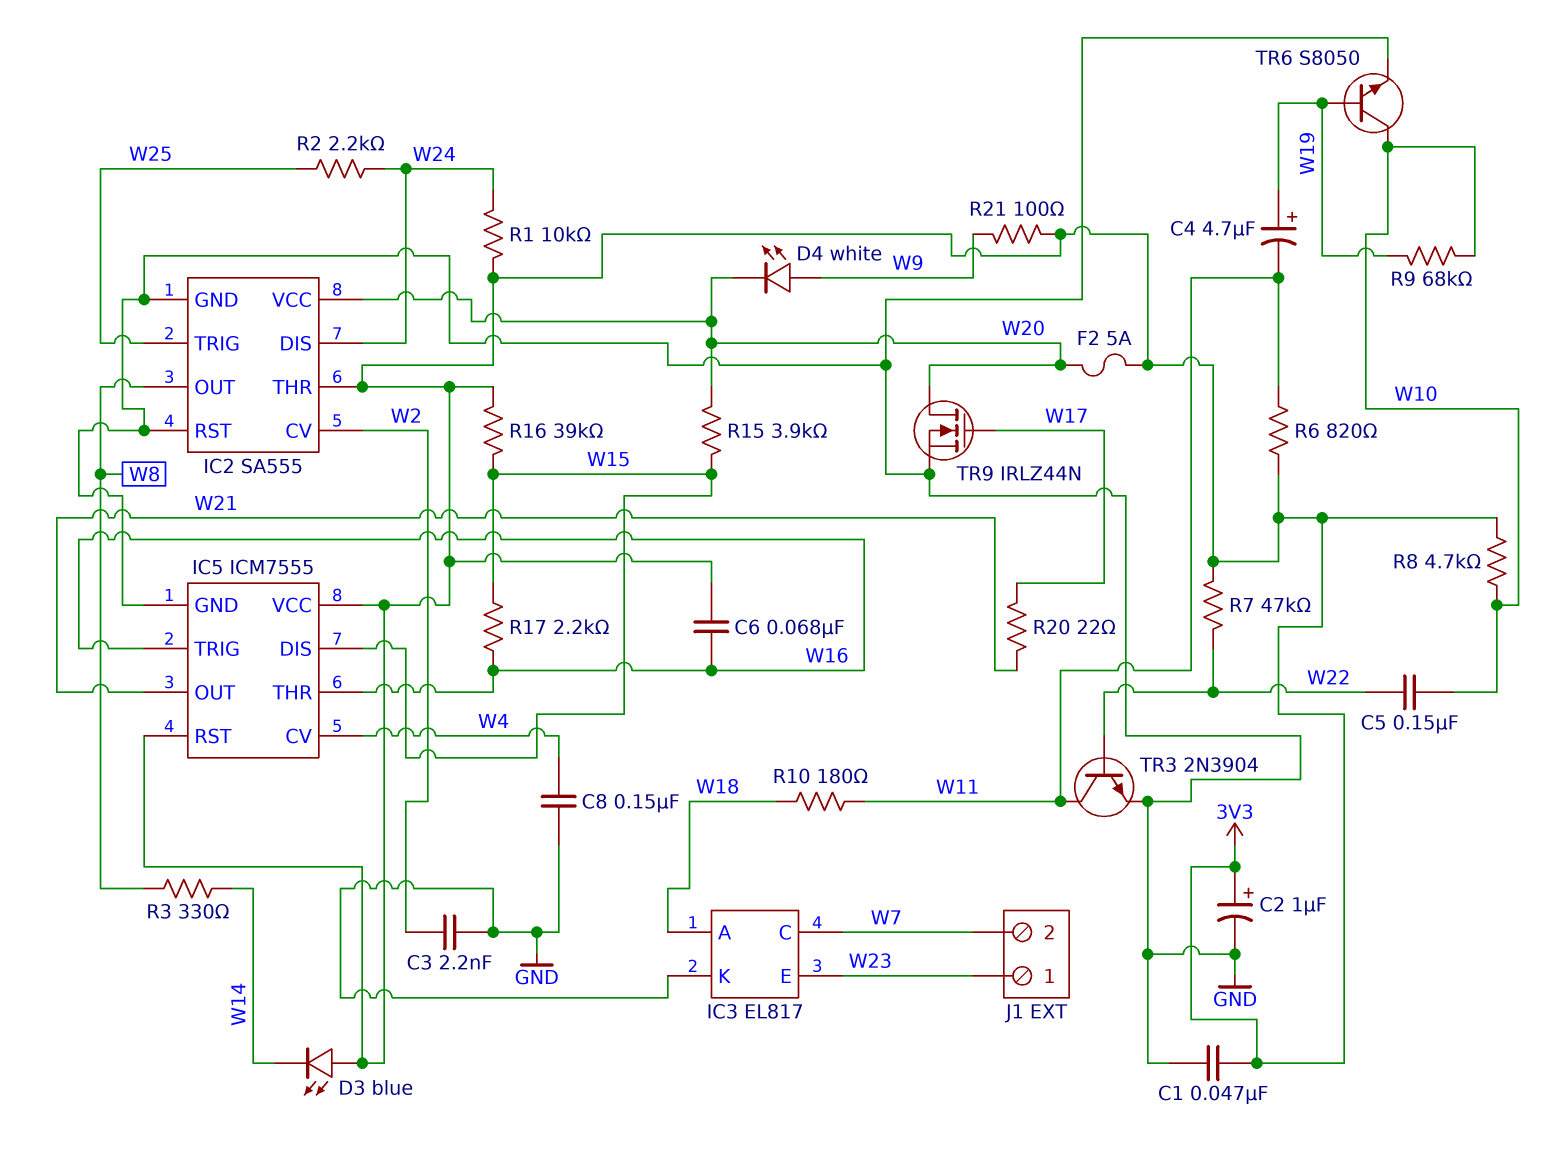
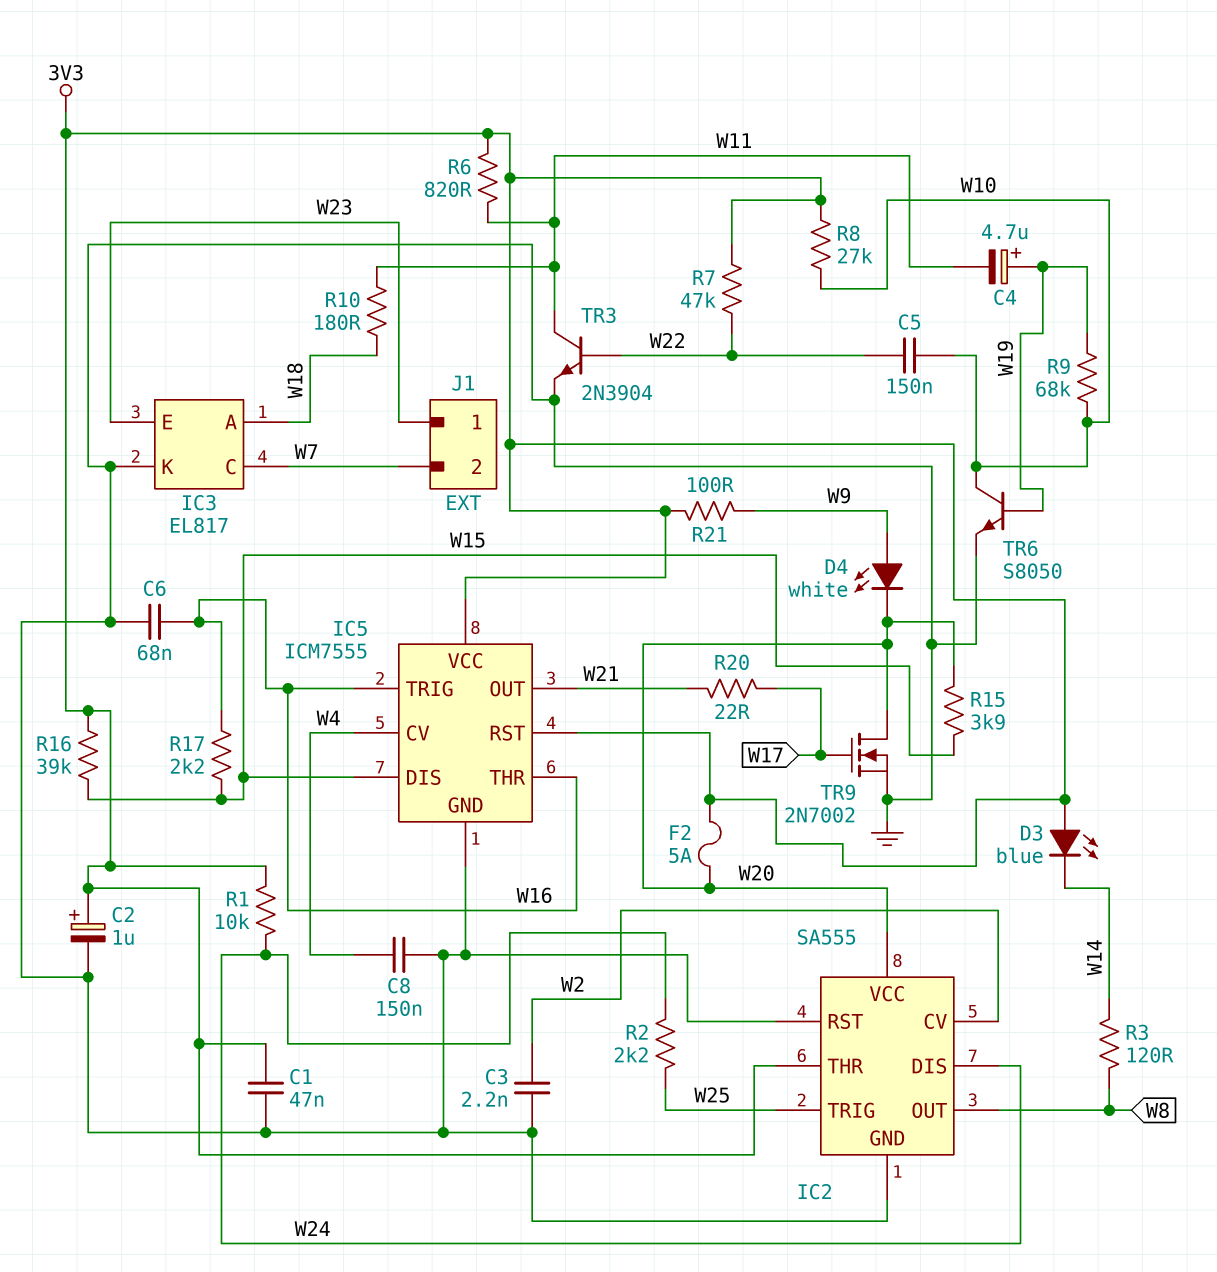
C6: 68nF (3V3, W16) -> 68nF (GND, W16)
R3: 330 (W8, W14) -> 120 (W8, W14)
R8: 4.7k (3V3, W10) -> 27k (3V3, W10)
TR9: NMOS IRLZ44N (G W17, D W20, S GND) -> NMOS 2N7002 (G W17, D W20, S GND)

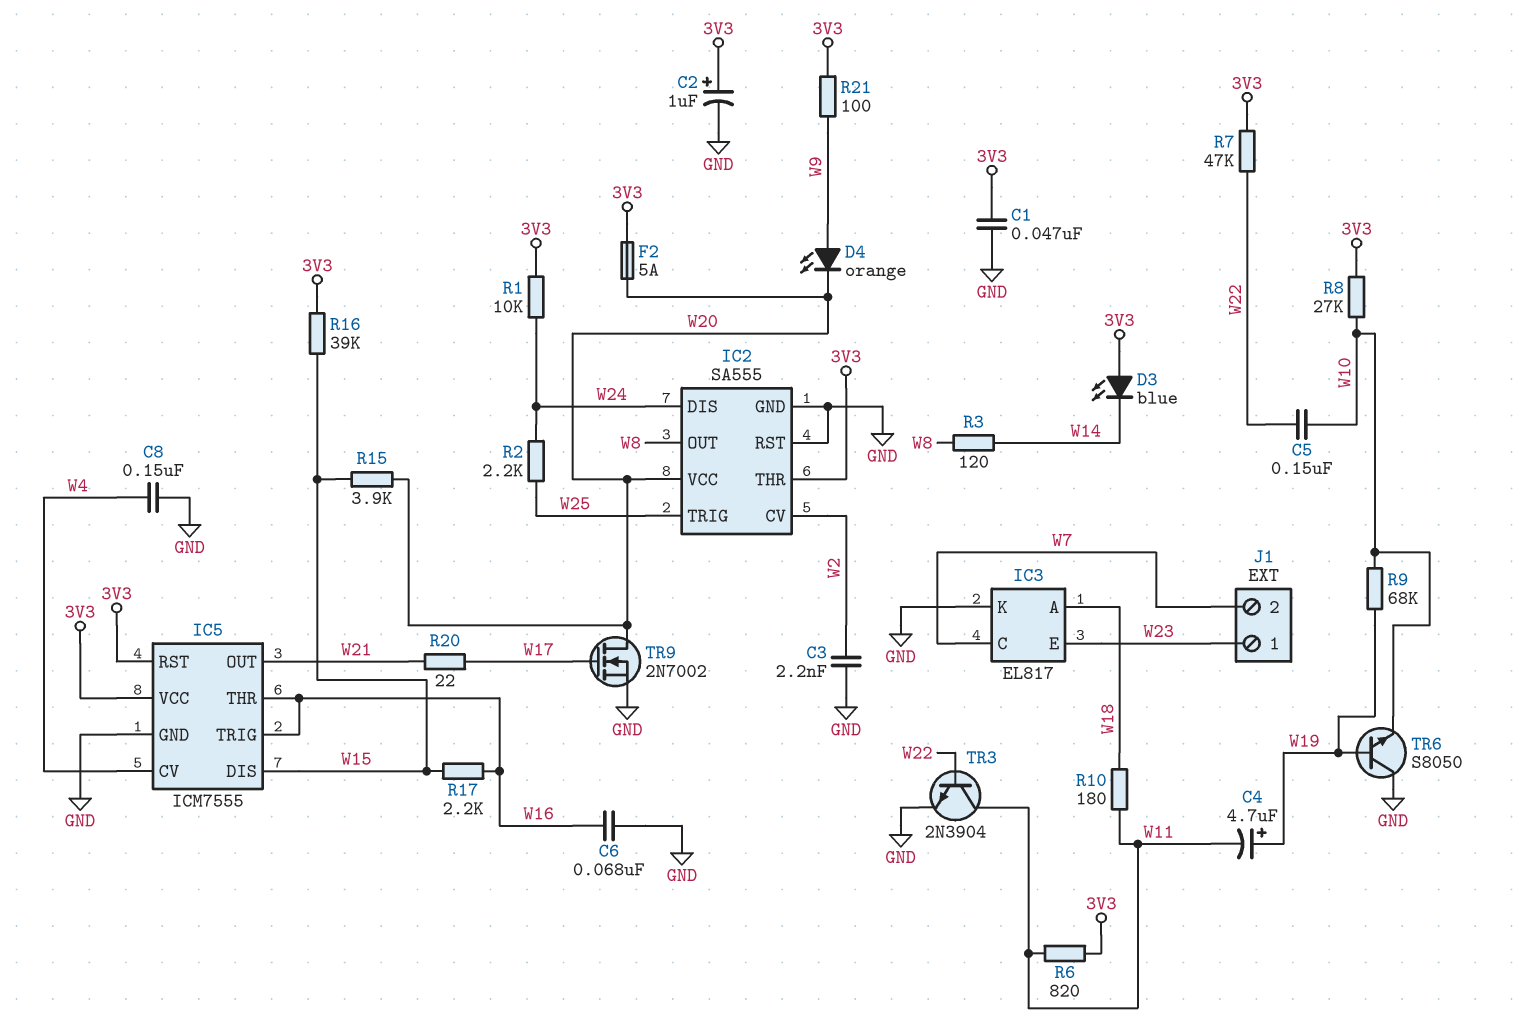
D4: LED white (A W9, K W20) -> LED orange (A W9, K W20)
TR6: NPN S8050 (B W19, C W10, E GND) -> NPN S8050 (B W19, C GND, E W10)

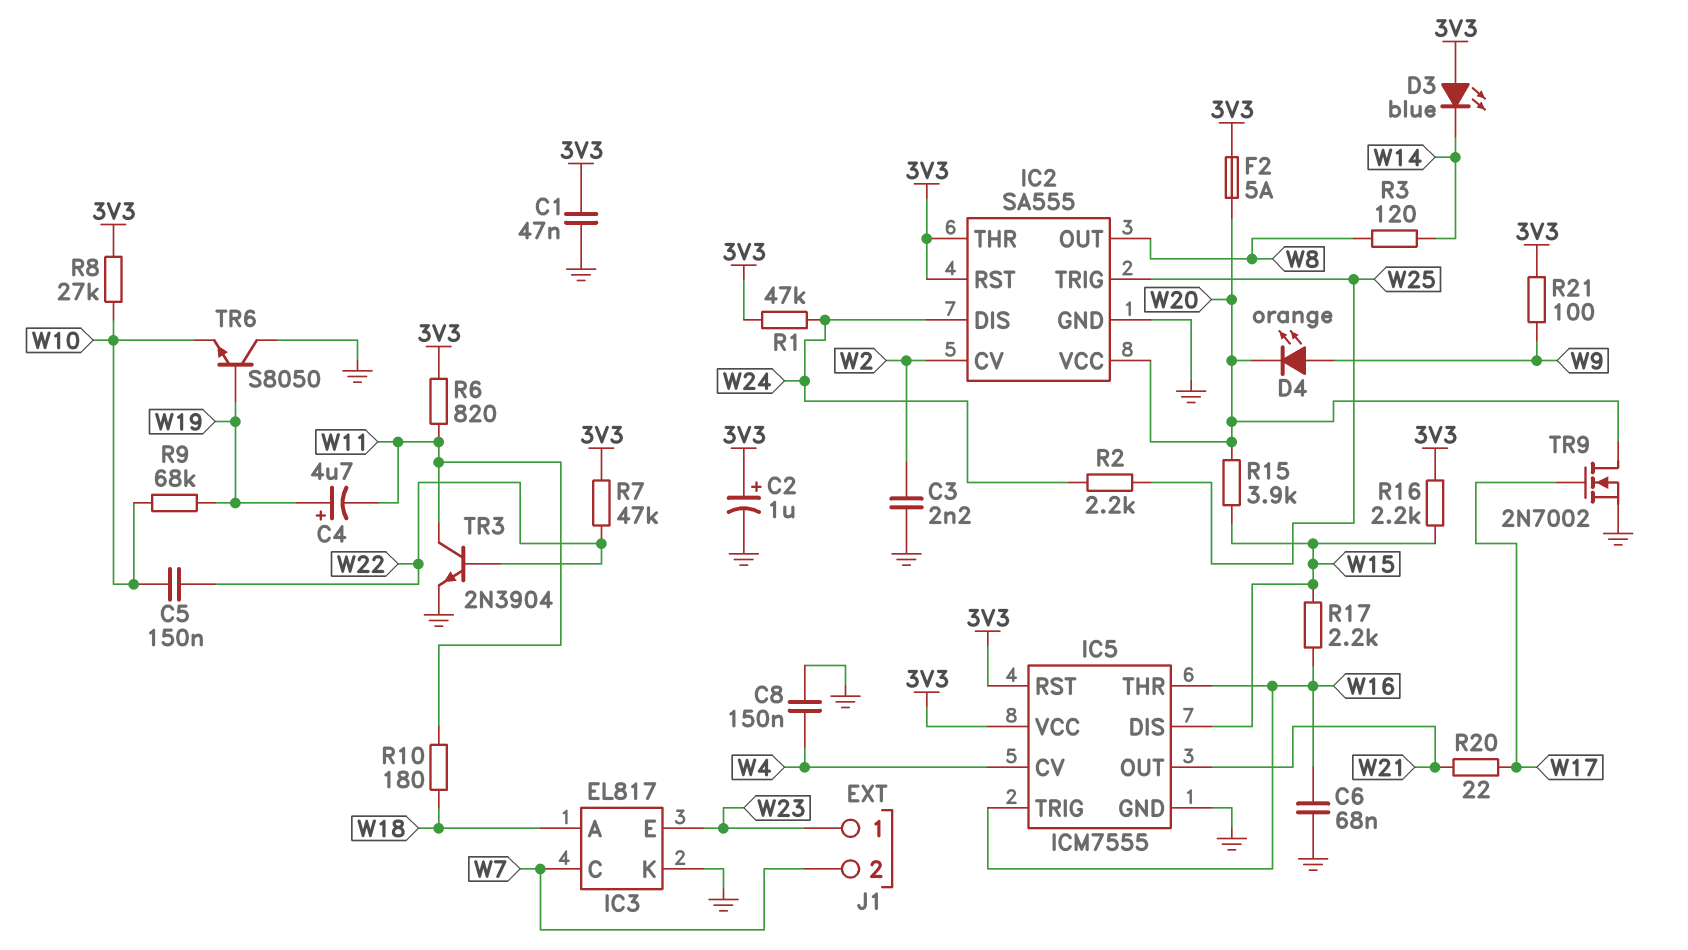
IC2 pin RST: GND -> 3V3
R1: 10k (3V3, W24) -> 47k (3V3, W24)
R16: 39k (3V3, W15) -> 2.2k (3V3, W15)

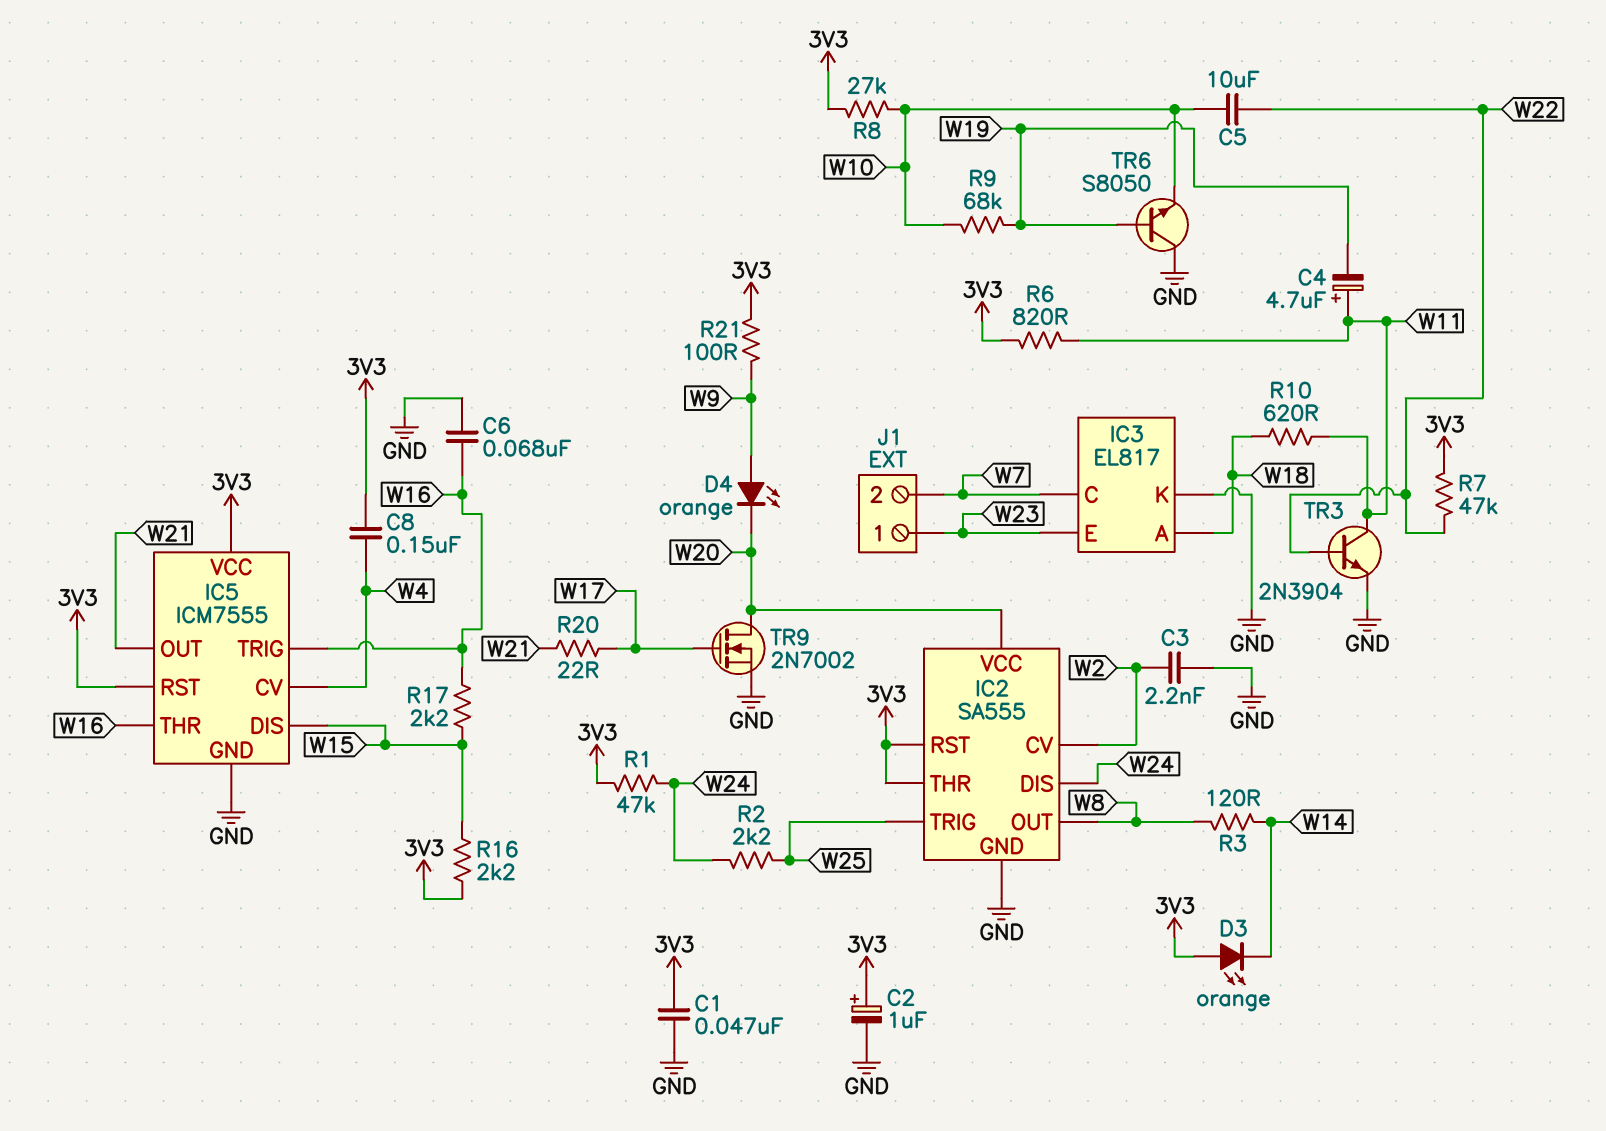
C4: 4.7uF (plus W19, minus W11) -> 4.7uF (plus W11, minus W19)
C5: 150nF (W10, W22) -> 10uF (W10, W22)
C8: 150nF (GND, W4) -> 150nF (3V3, W4)
D3: LED blue (A 3V3, K W14) -> LED orange (A 3V3, K W14)
F2: 5A (3V3, W20) -> none
R10: 180 (W11, W18) -> 620 (W11, W18)
R15: 3.9k (W15, W20) -> none

